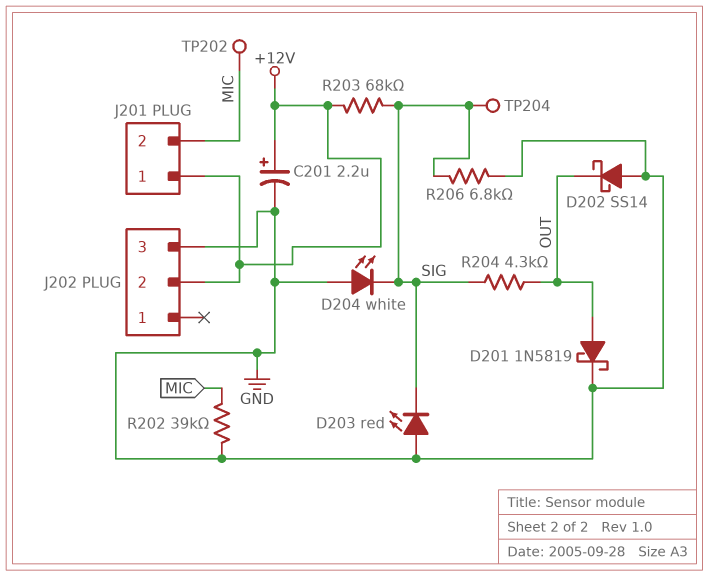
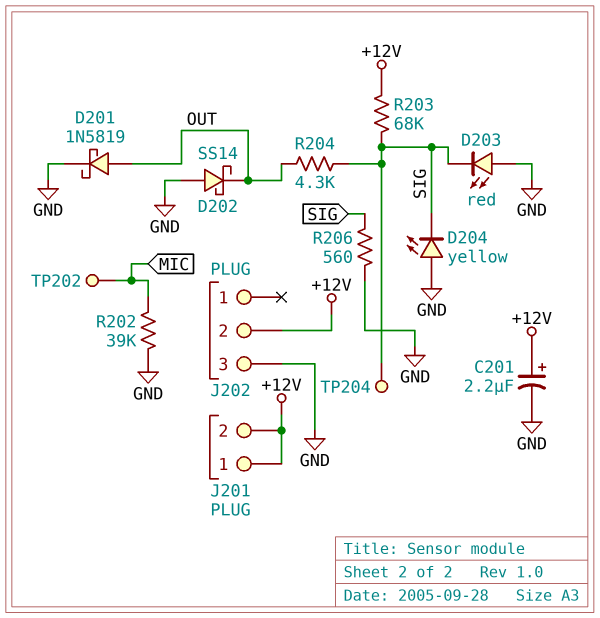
D204: LED white (A GND, K SIG) -> LED yellow (A GND, K SIG)
J201 pin 2: MIC -> +12V
R206: 6.8k (GND, SIG) -> 560 (GND, SIG)

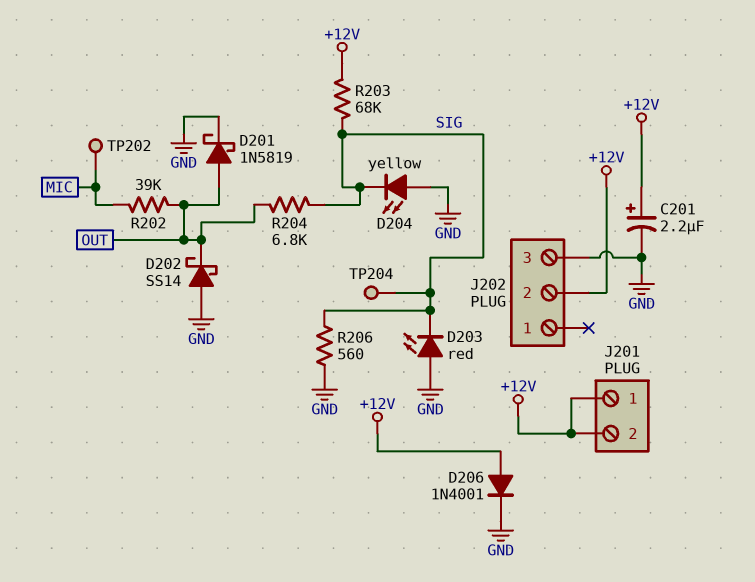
D206: none -> diode 1N4001 (A +12V, K GND)
R202: 39k (GND, MIC) -> 39k (MIC, OUT)
R204: 4.3k (OUT, SIG) -> 6.8k (OUT, SIG)

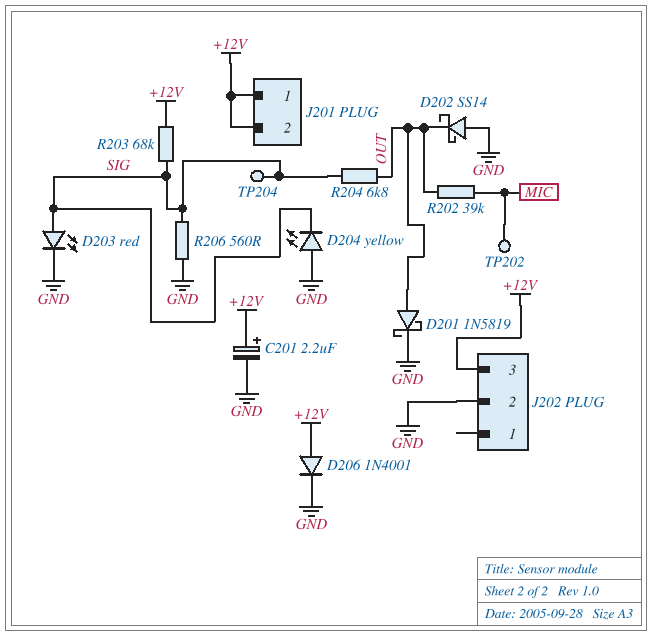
D203: LED red (A GND, K SIG) -> LED red (A SIG, K GND)
J202 pin 2: +12V -> GND
J202 pin 3: GND -> +12V

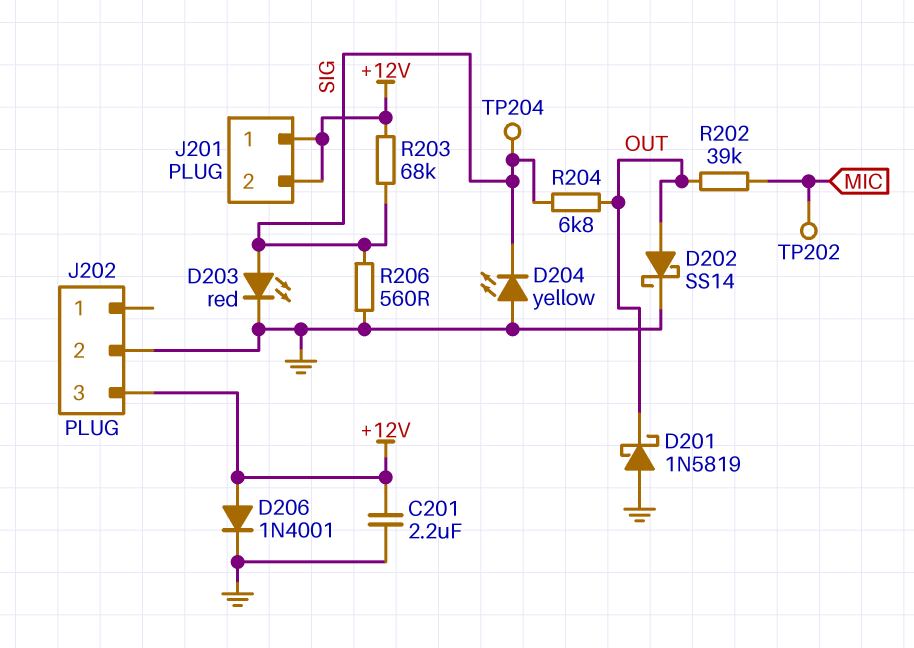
C201: 2.2uF (plus +12V, minus GND) -> 2.2uF (+12V, GND)
D201: schottky 1N5819 (A OUT, K GND) -> schottky 1N5819 (A GND, K OUT)
D202: schottky SS14 (A GND, K OUT) -> schottky SS14 (A OUT, K GND)

